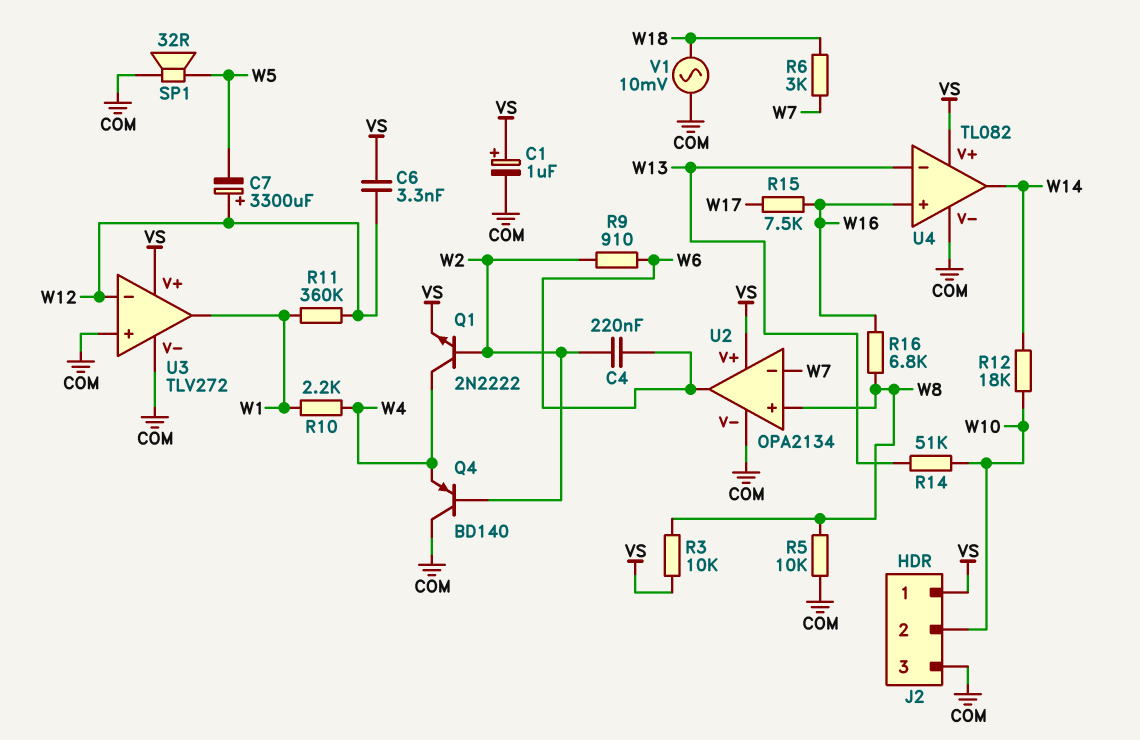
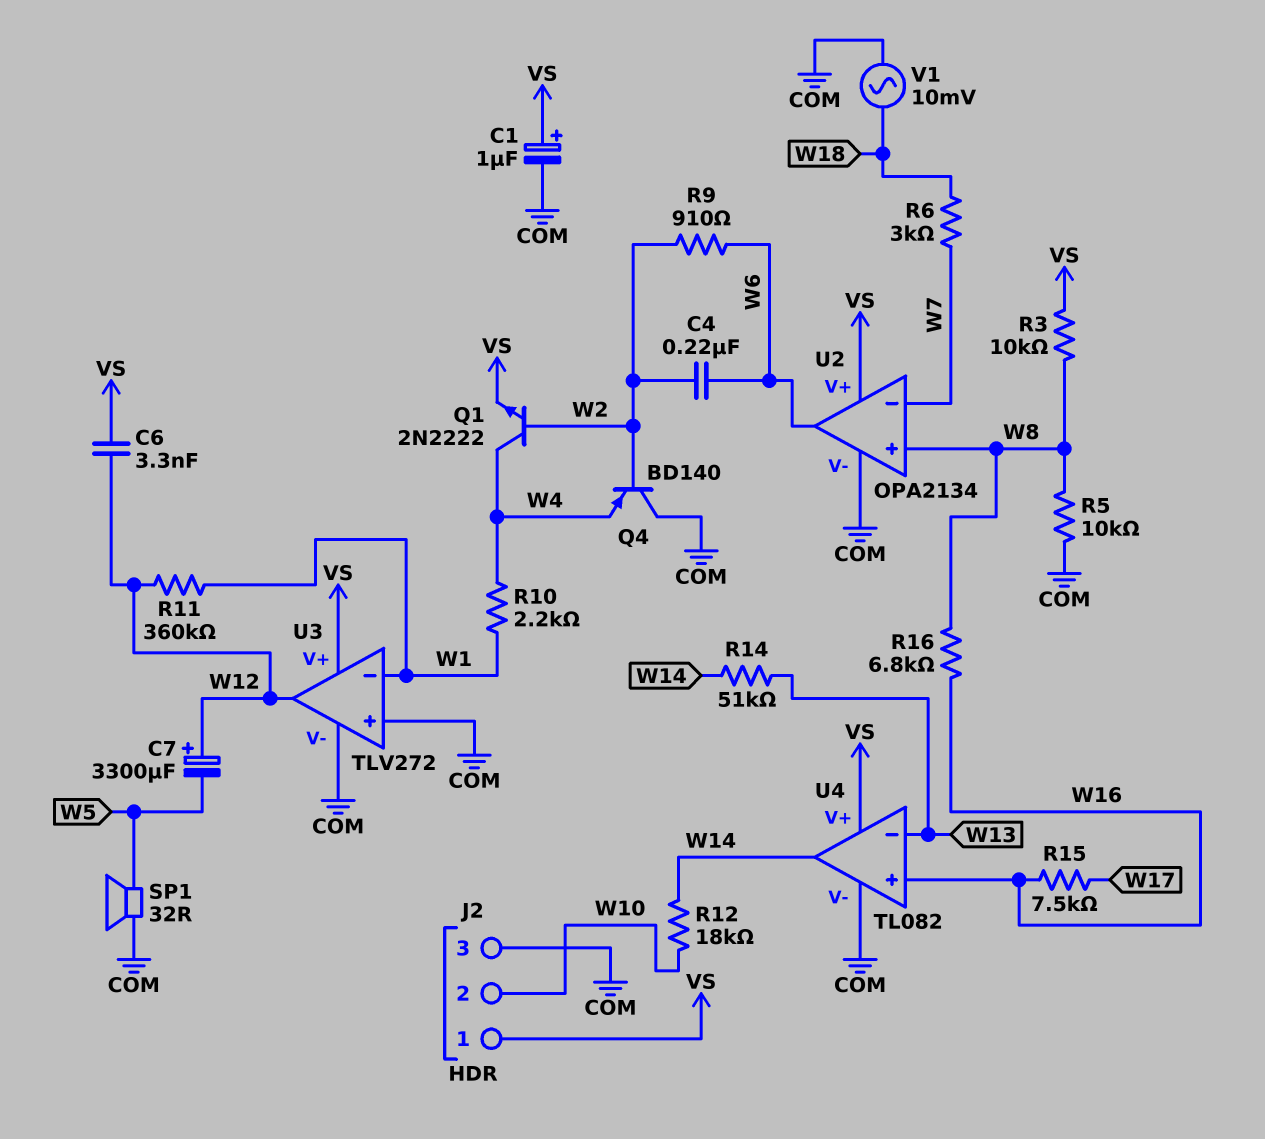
R14: 51k (W10, W13) -> 51k (W13, W14)
U3 pin in-: W12 -> W1
U3 pin out: W1 -> W12

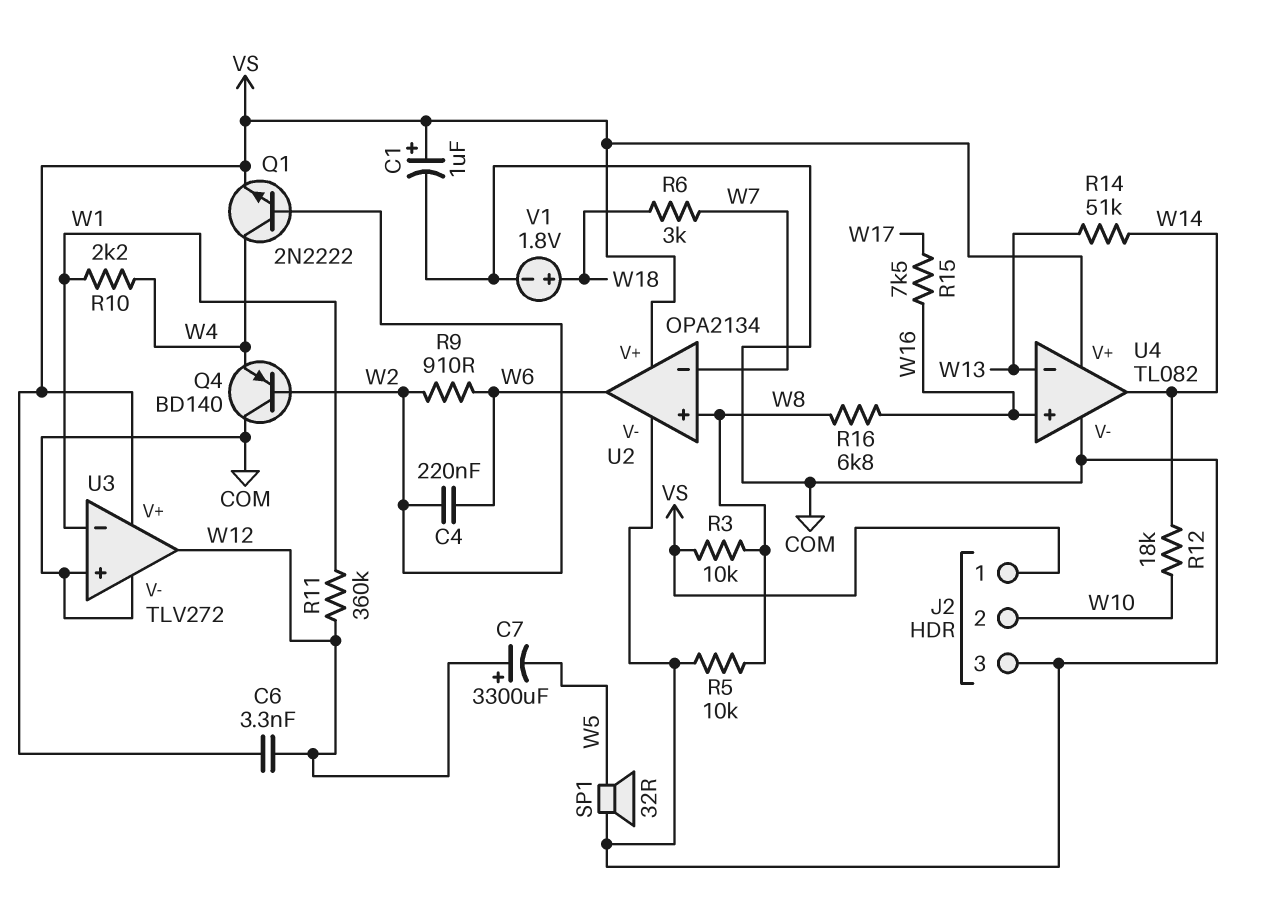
V1: AC 10mV (COM, W18) -> 1.8V (plus W18, minus COM)

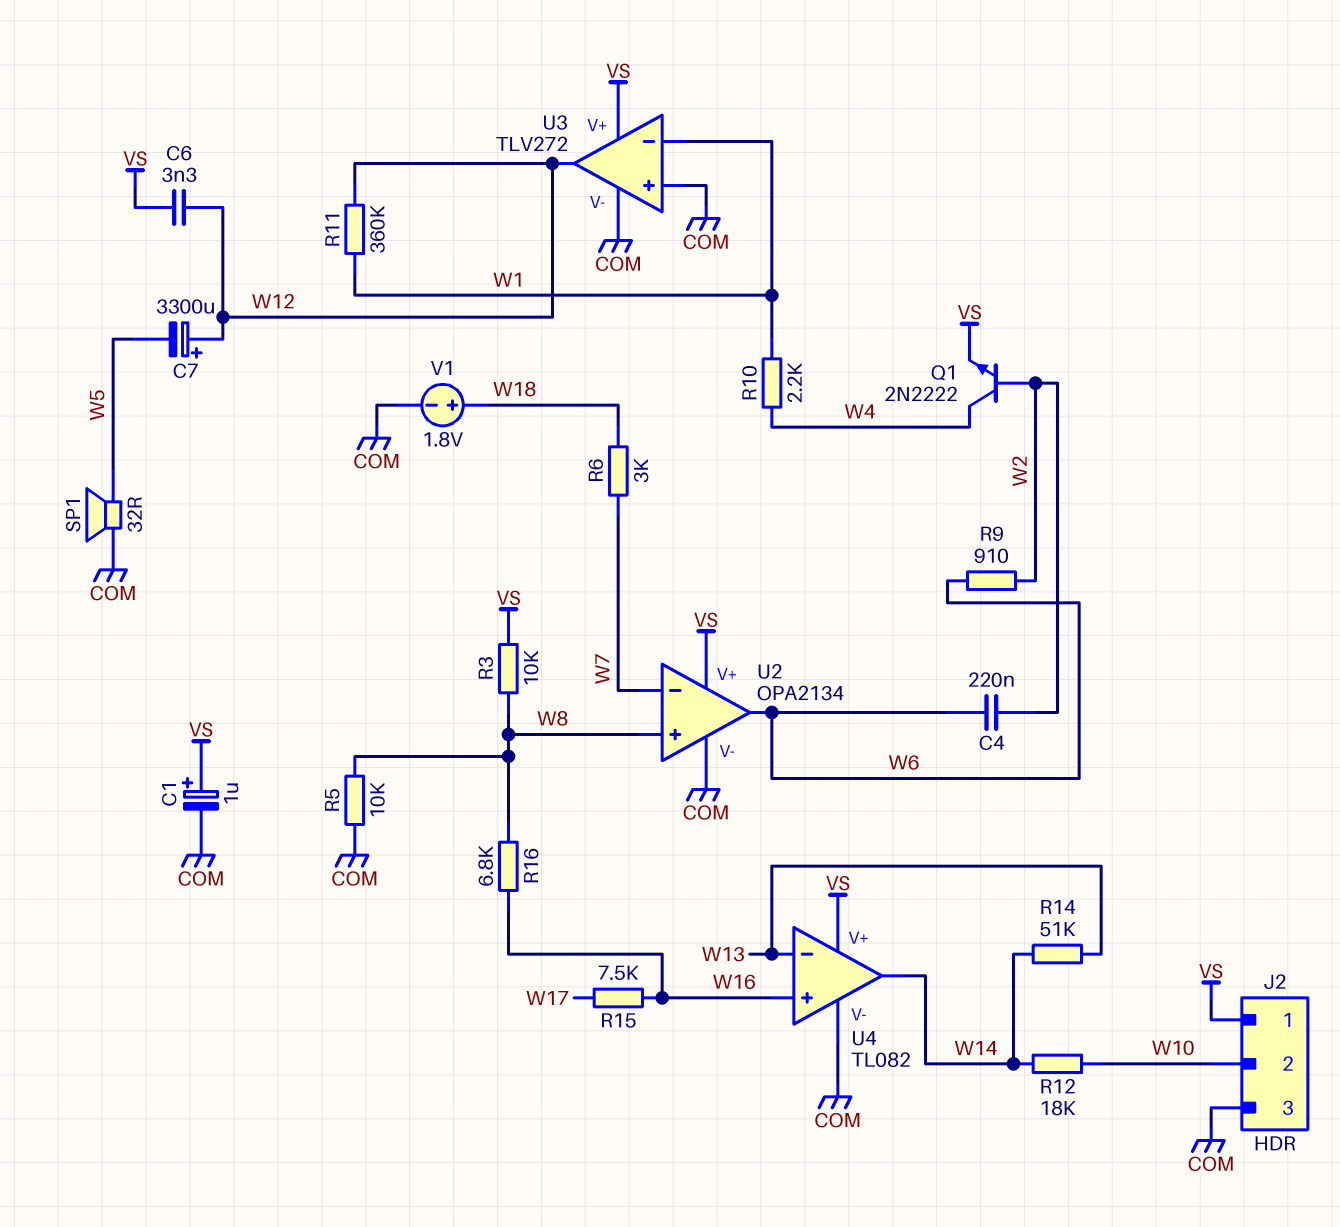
Q4: PNP BD140 (B W2, C COM, E W4) -> none

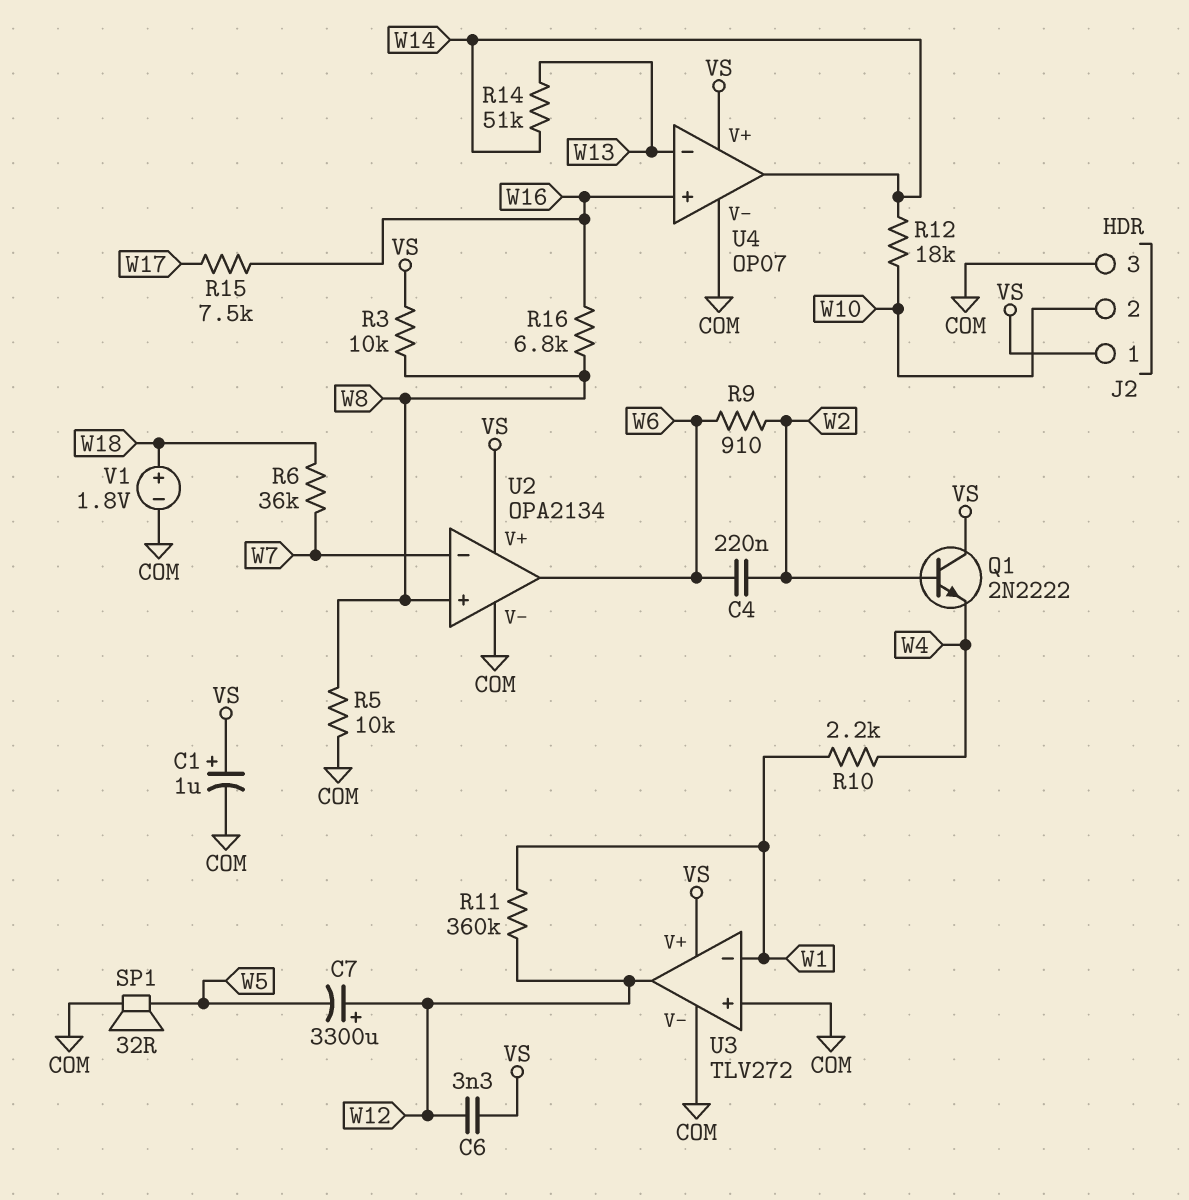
Q1: NPN 2N2222 (B W2, C W4, E VS) -> NPN 2N2222 (B W2, C VS, E W4)
R6: 3k (W7, W18) -> 36k (W7, W18)
U4: TL082 -> OP07

